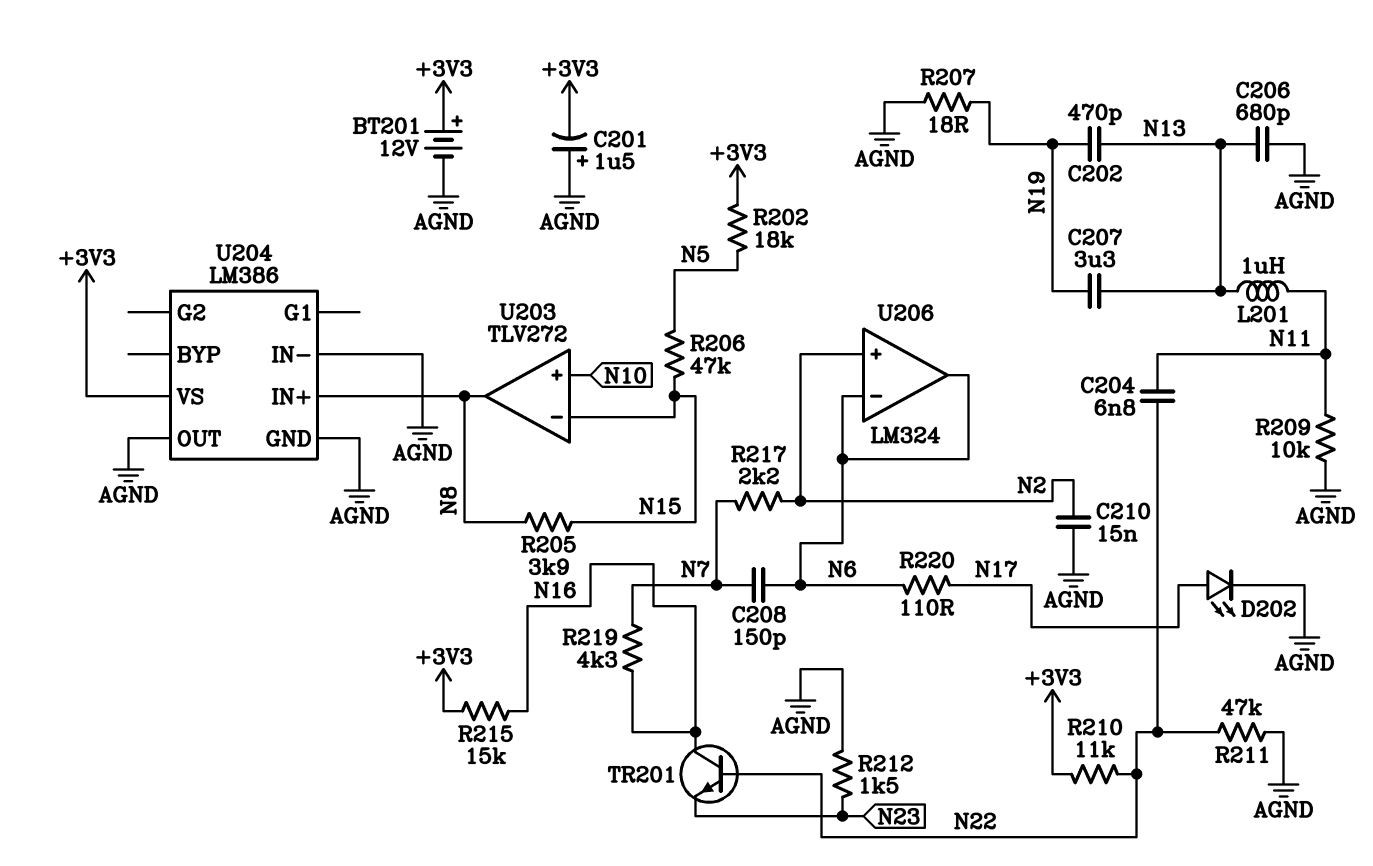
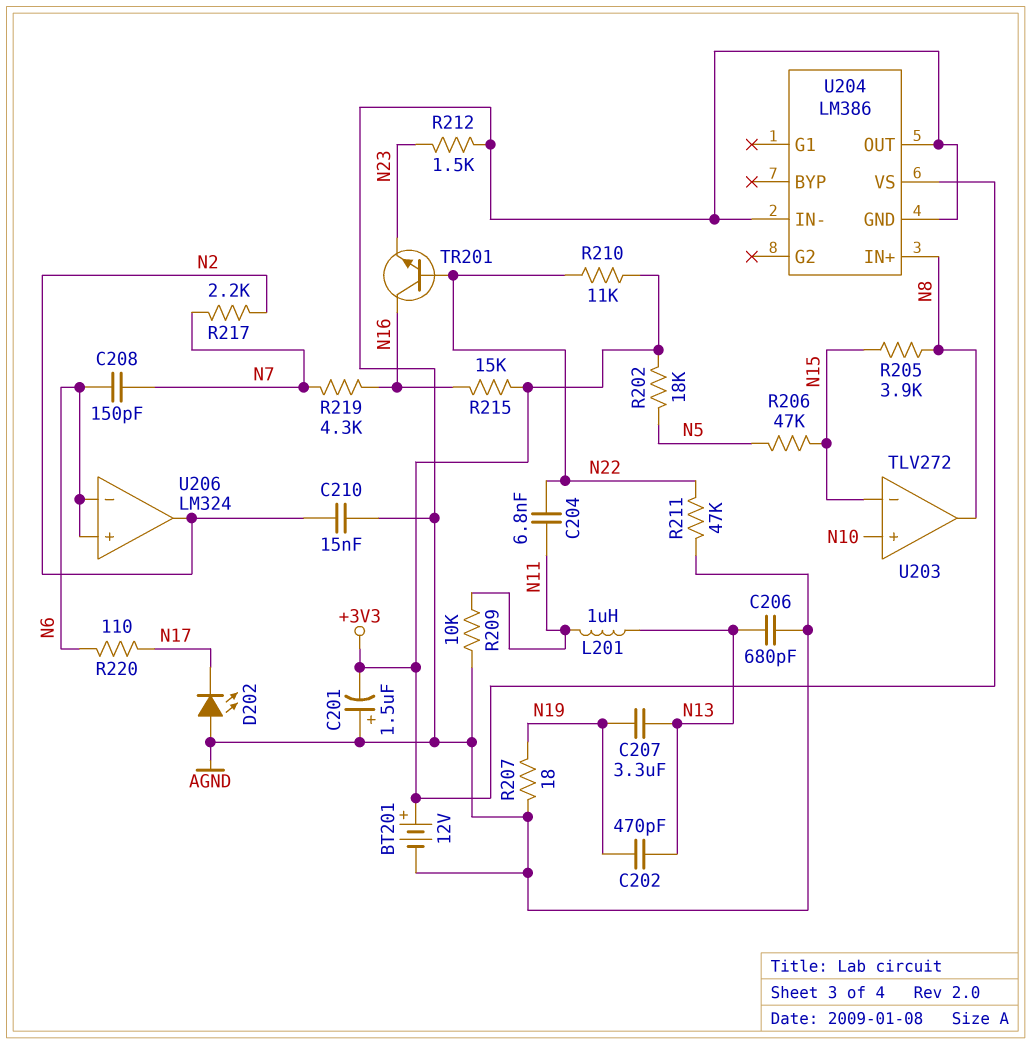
D202: LED (A N17, K AGND) -> LED (A AGND, K N17)
U206 pin in+: N2 -> N6
U206 pin out: N6 -> N2

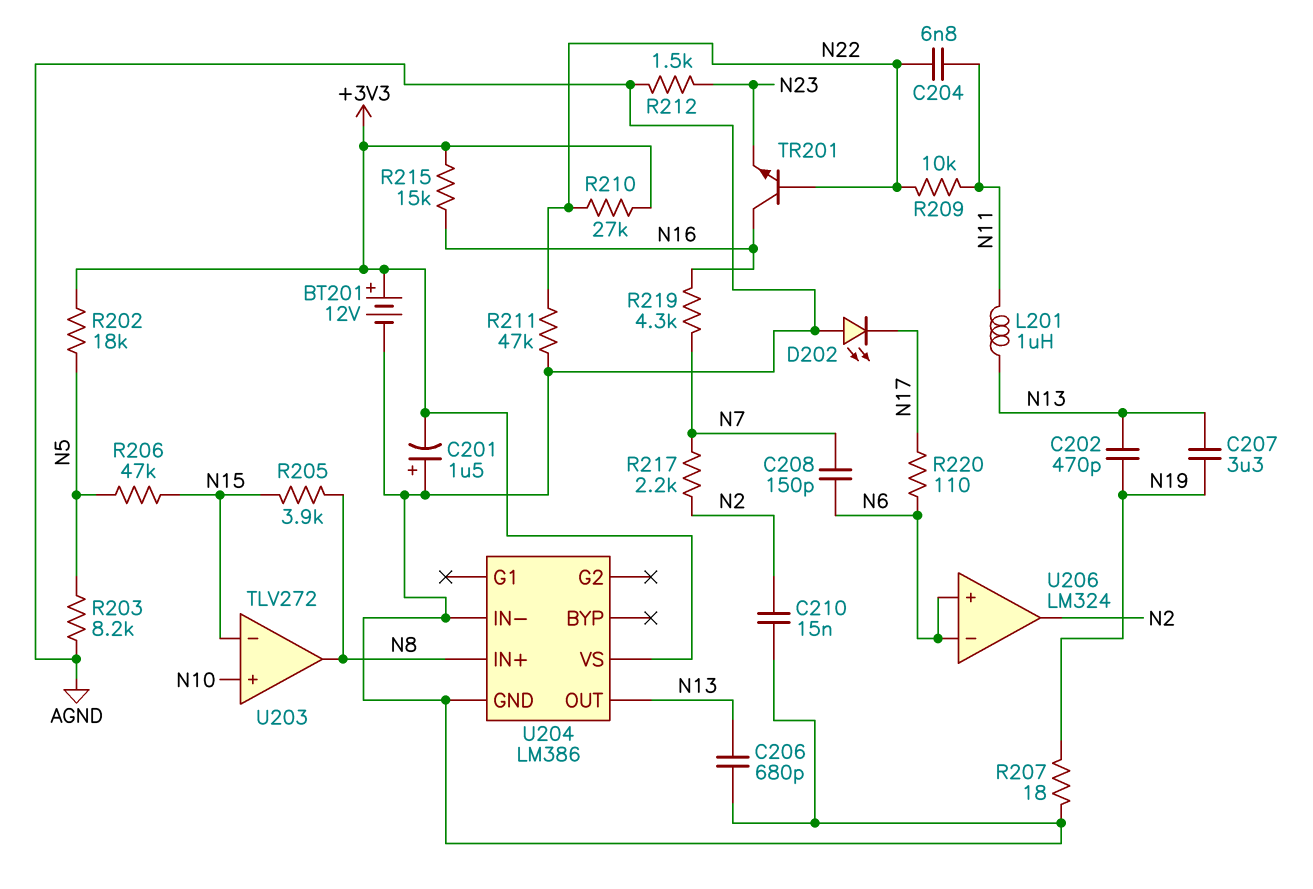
R203: none -> 8.2k (AGND, N5)
R209: 10k (AGND, N11) -> 10k (N11, N22)
R210: 11k (+3V3, N22) -> 27k (+3V3, N22)
U204 pin OUT: AGND -> N13

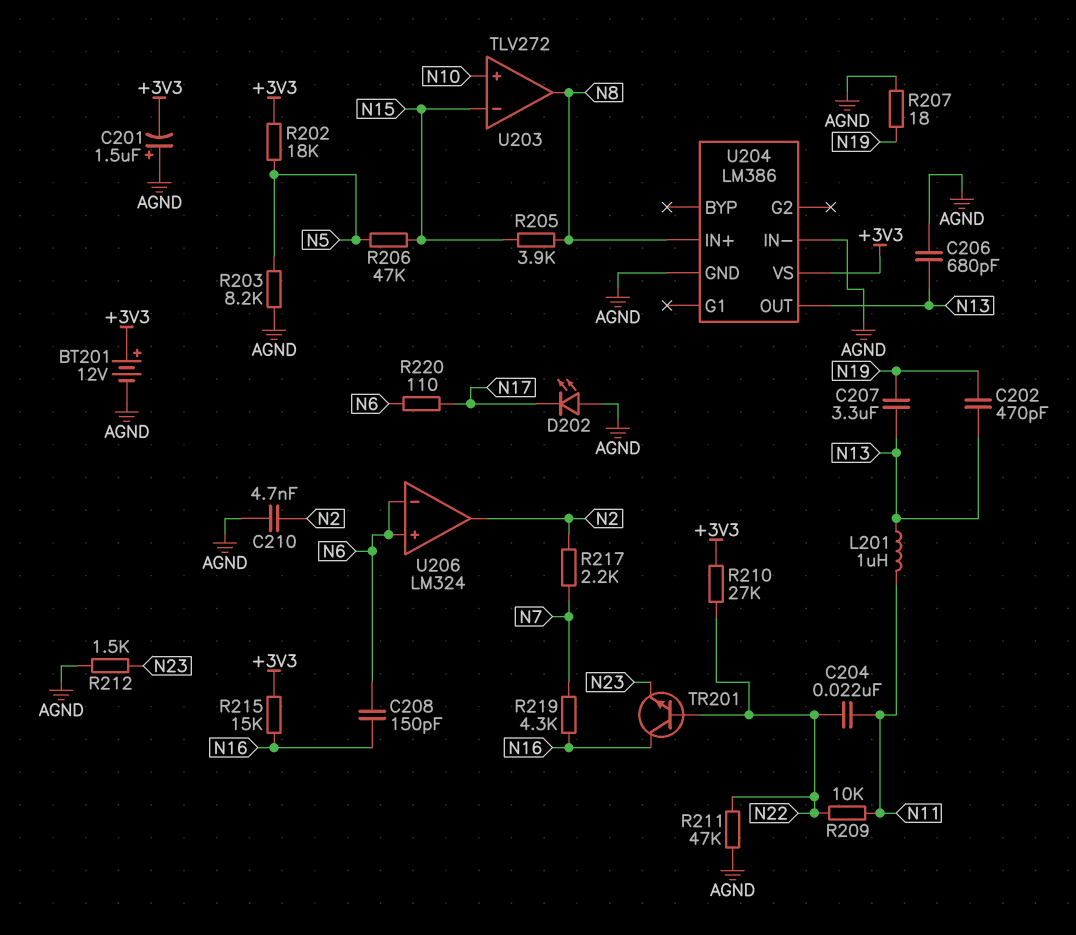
C204: 6.8nF (N11, N22) -> 22nF (N11, N22)
C208: 150pF (N6, N7) -> 150pF (N6, N16)
C210: 15nF (AGND, N2) -> 4.7nF (AGND, N2)

